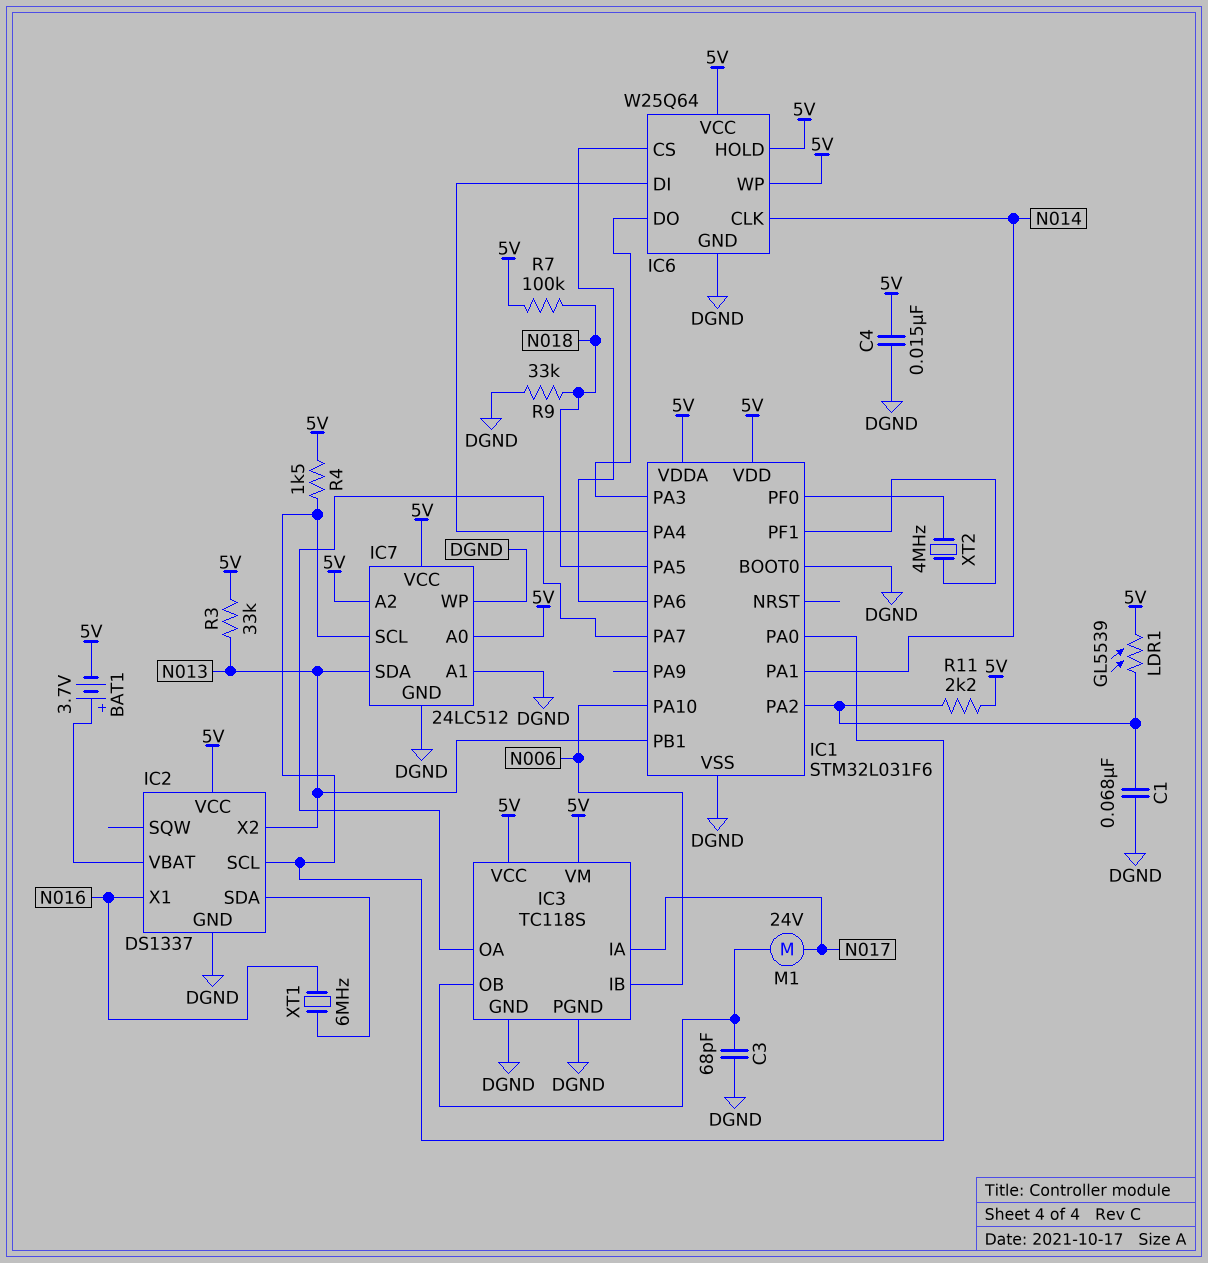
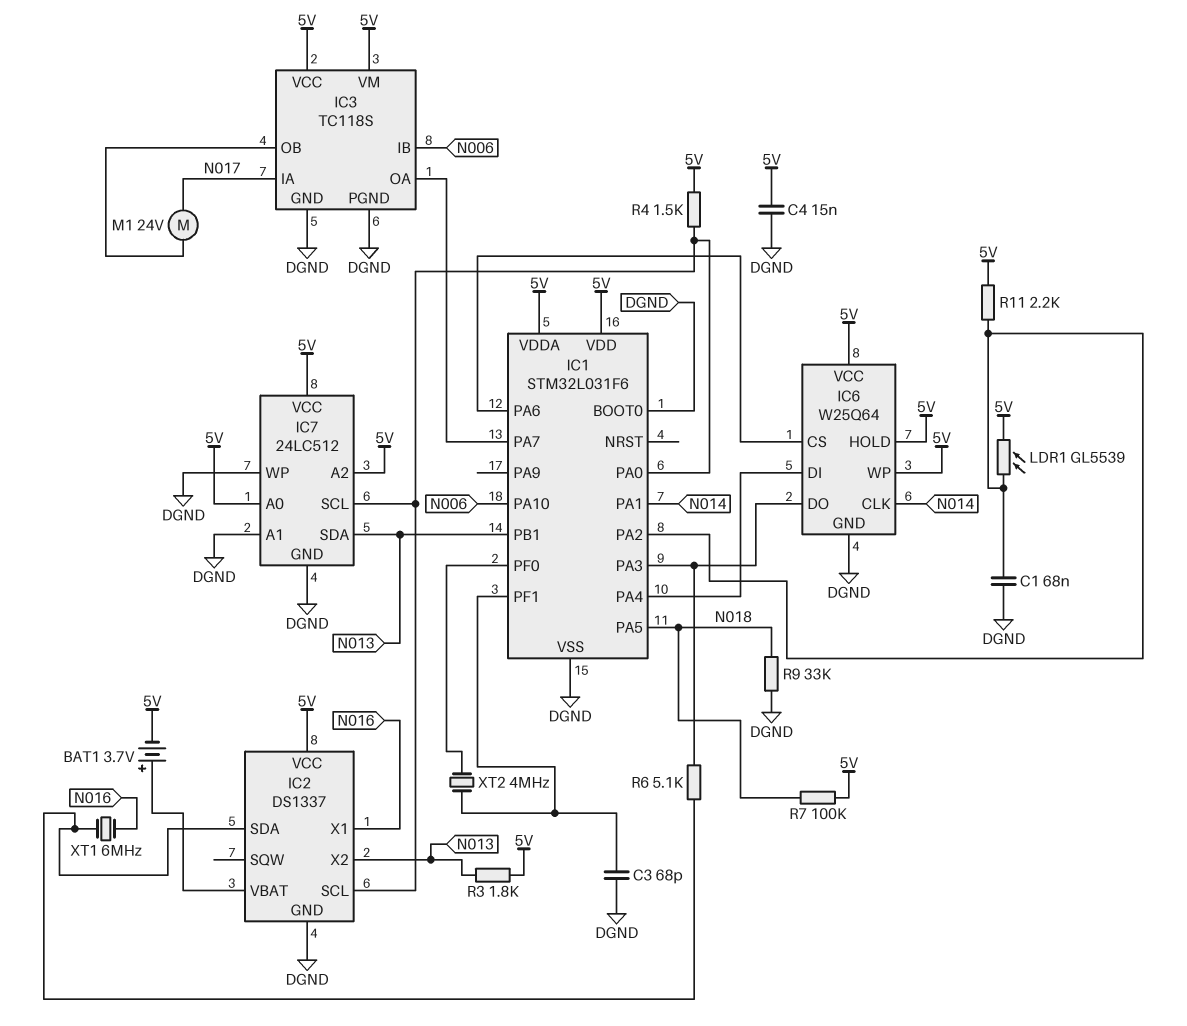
C3: 68pF (DGND, IC3/OB) -> 68pF (DGND, IC1/PF1)
R3: 33k (5V, N013) -> 1.8k (5V, N013)
R6: none -> 5.1k (IC1/PA3, IC2/SDA)

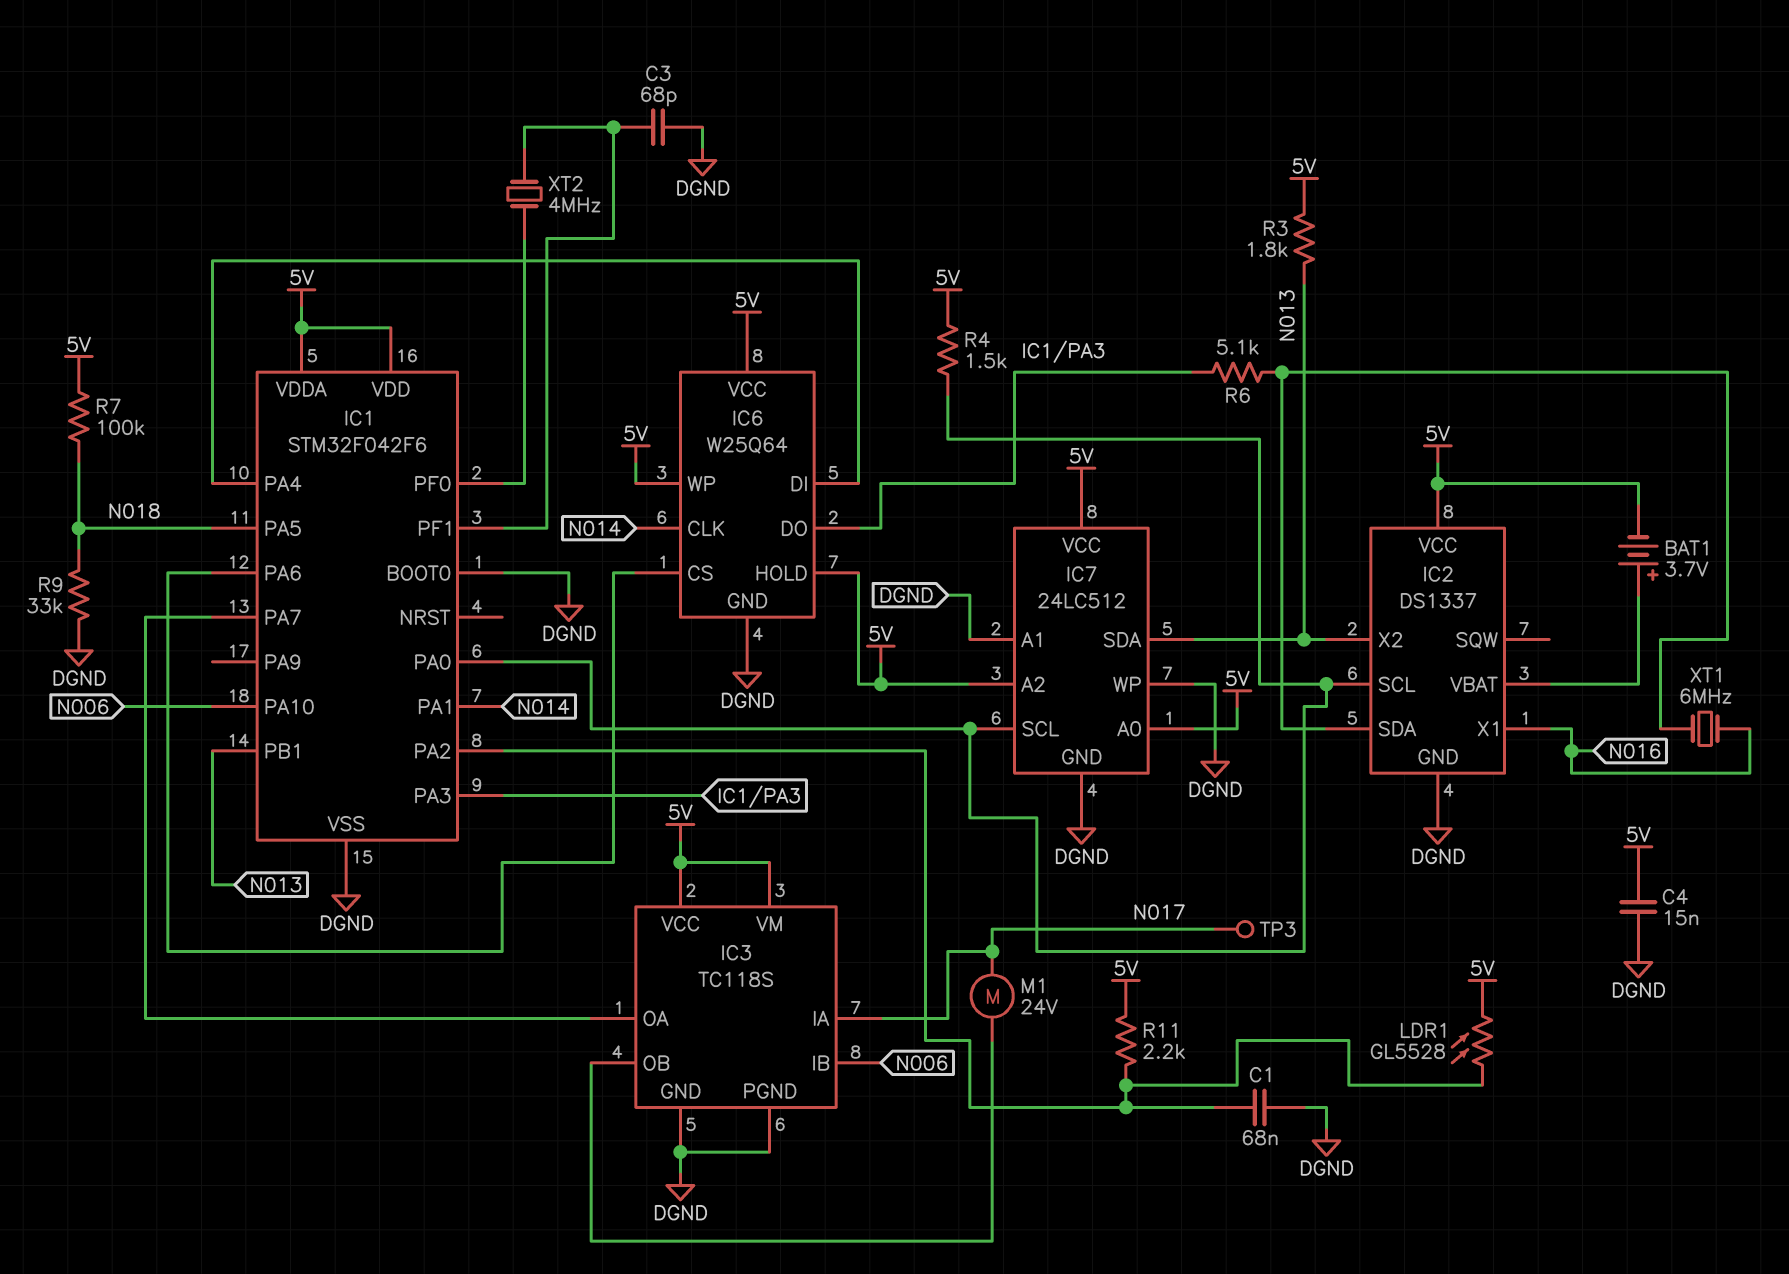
IC1: STM32L031F6 -> STM32F042F6
LDR1: GL5539 (5V, IC1/PA2) -> GL5528 (5V, IC1/PA2)
TP3: none -> test point (N017)

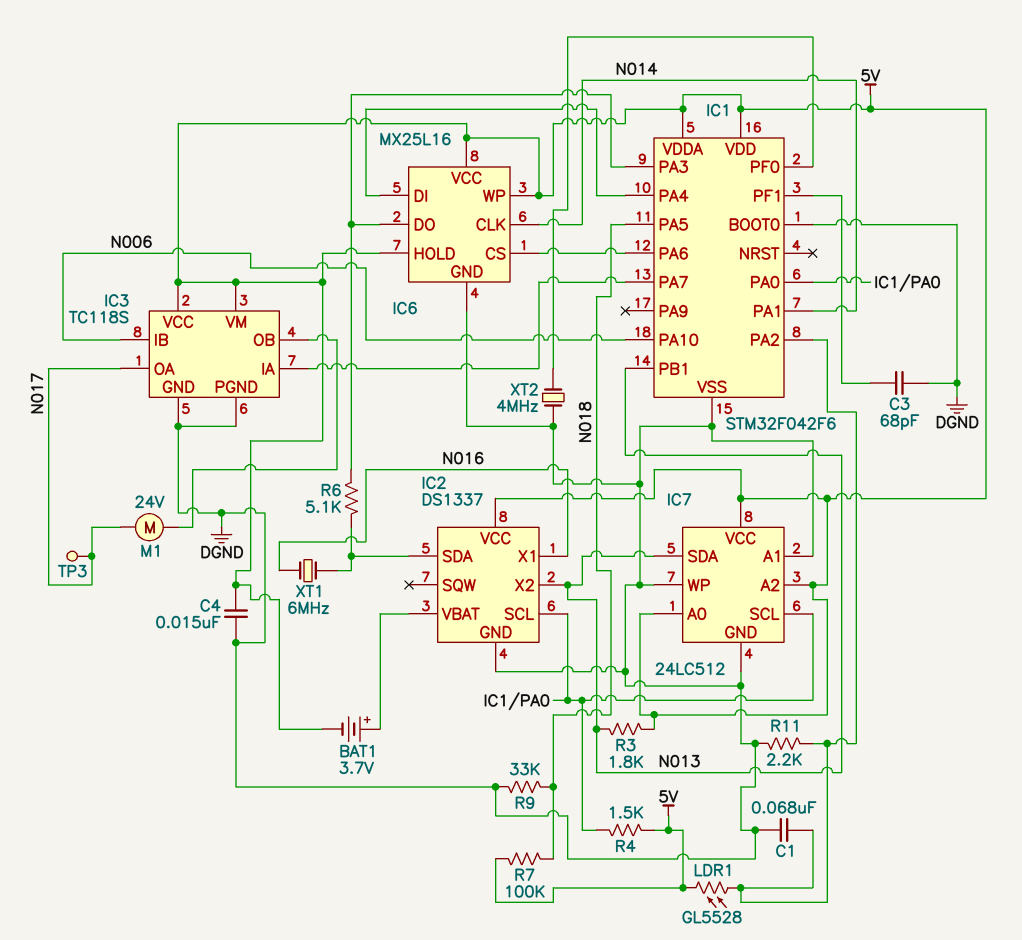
IC3 pin IA: N017 -> IC1/PA7
IC3 pin OA: IC1/PA7 -> N017
IC6: W25Q64 -> MX25L16
R11: 2.2k (5V, IC1/PA2) -> 2.2k (DGND, IC1/PA2)
XT2: 4MHz (IC1/PF0, IC1/PF1) -> 4MHz (DGND, IC1/PF0)

